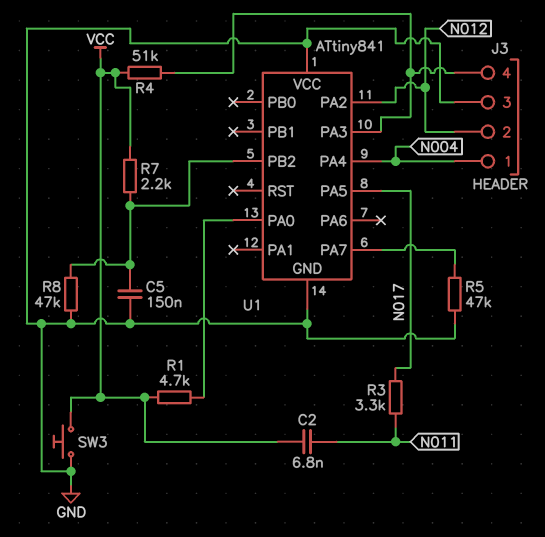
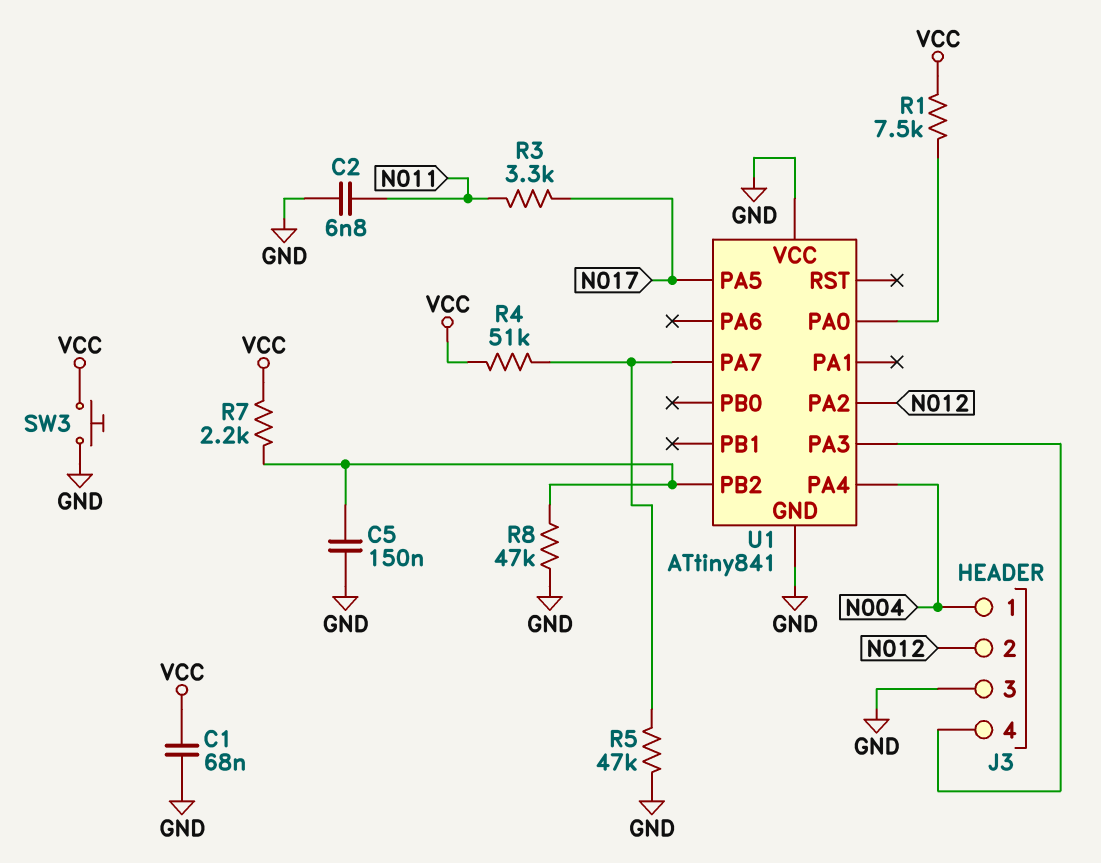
C1: none -> 68nF (GND, VCC)
C2: 6.8nF (N011, VCC) -> 6.8nF (GND, N011)
R1: 4.7k (U1/PA0, VCC) -> 7.5k (U1/PA0, VCC)
R4: 51k (J3/4, VCC) -> 51k (U1/PA7, VCC)

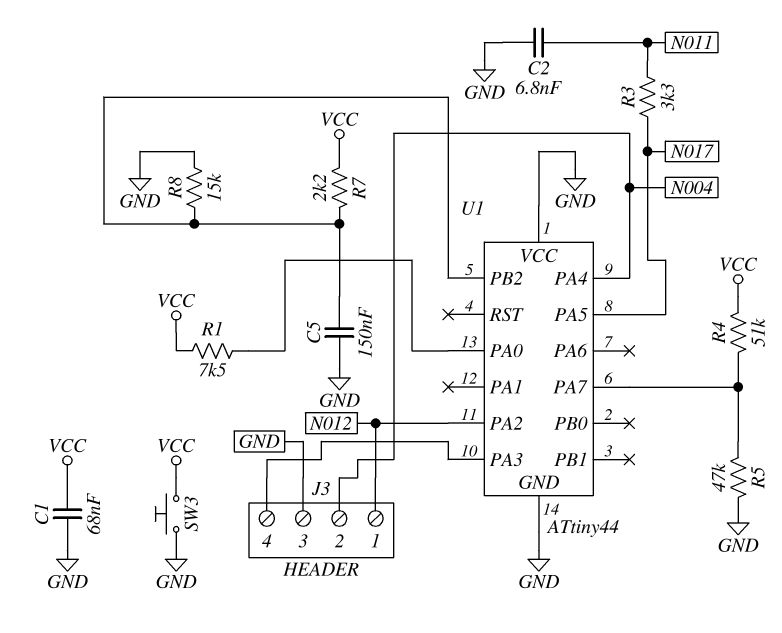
J3 pin 1: N004 -> N012
J3 pin 2: N012 -> N004
R8: 47k (GND, U1/PB2) -> 15k (GND, U1/PB2)
U1: ATtiny841 -> ATtiny44

